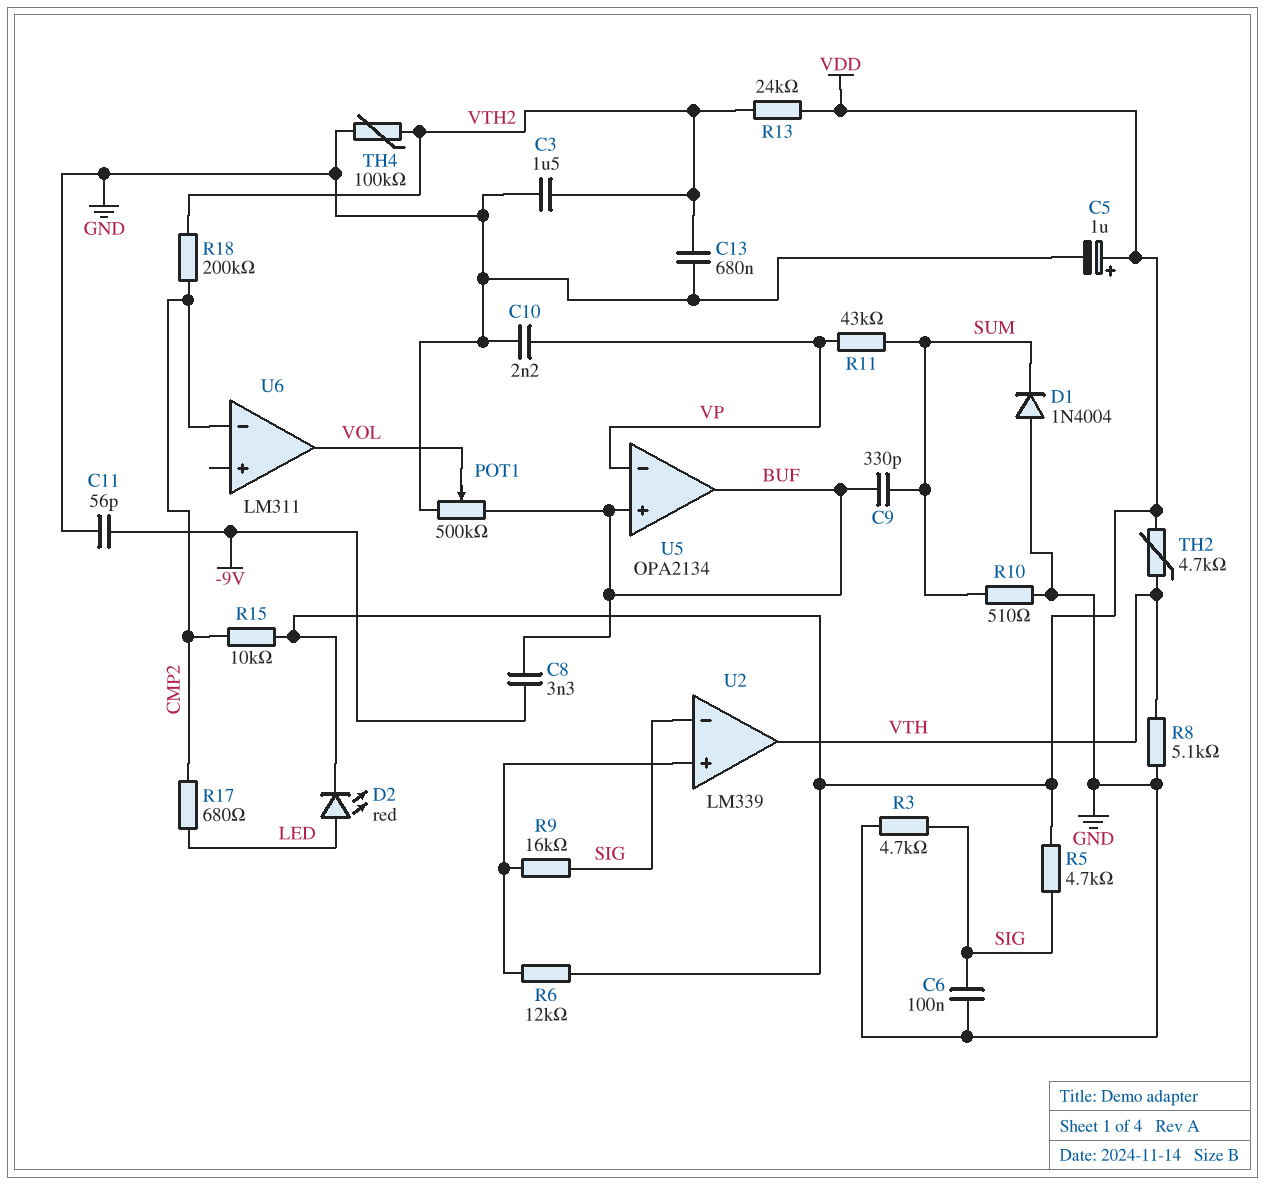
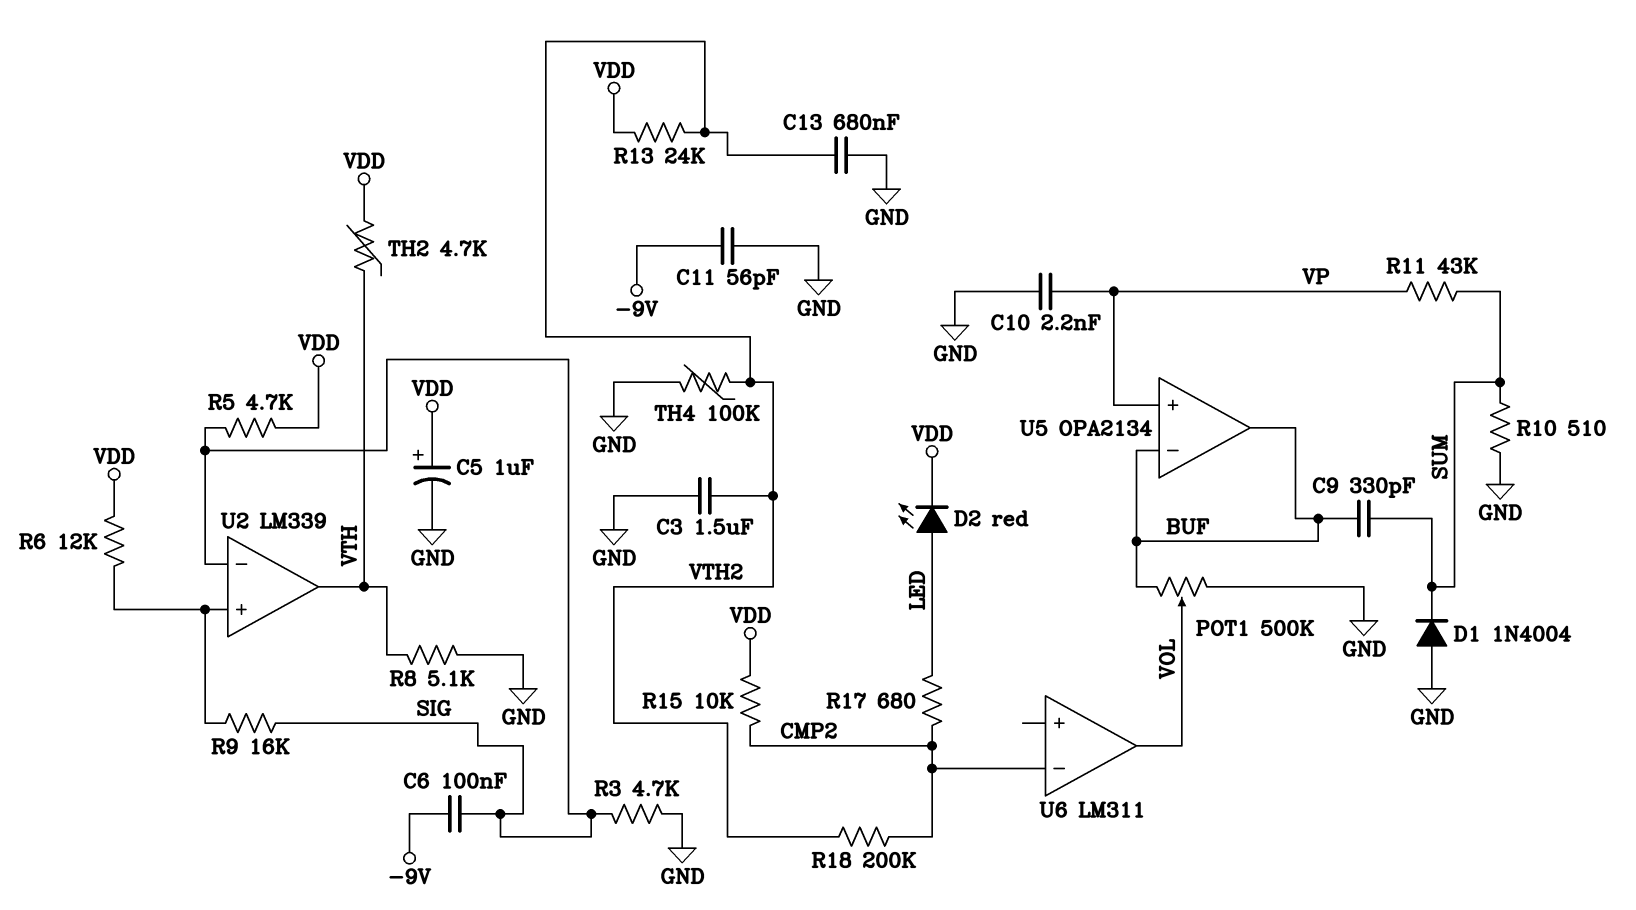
C6: 100nF (GND, SIG) -> 100nF (-9V, SIG)
C8: 3.3nF (-9V, BUF) -> none
U5 pin in+: BUF -> VP
U5 pin in-: VP -> BUF

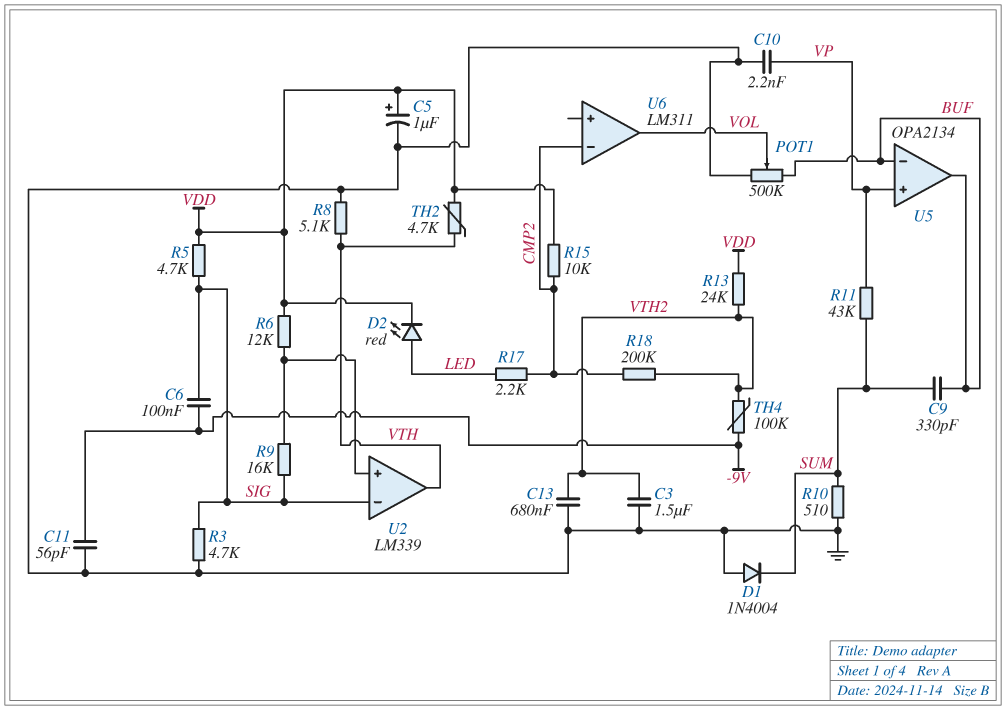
R17: 680 (CMP2, LED) -> 2.2k (CMP2, LED)
TH4: 100k (GND, VTH2) -> 100k (-9V, VTH2)

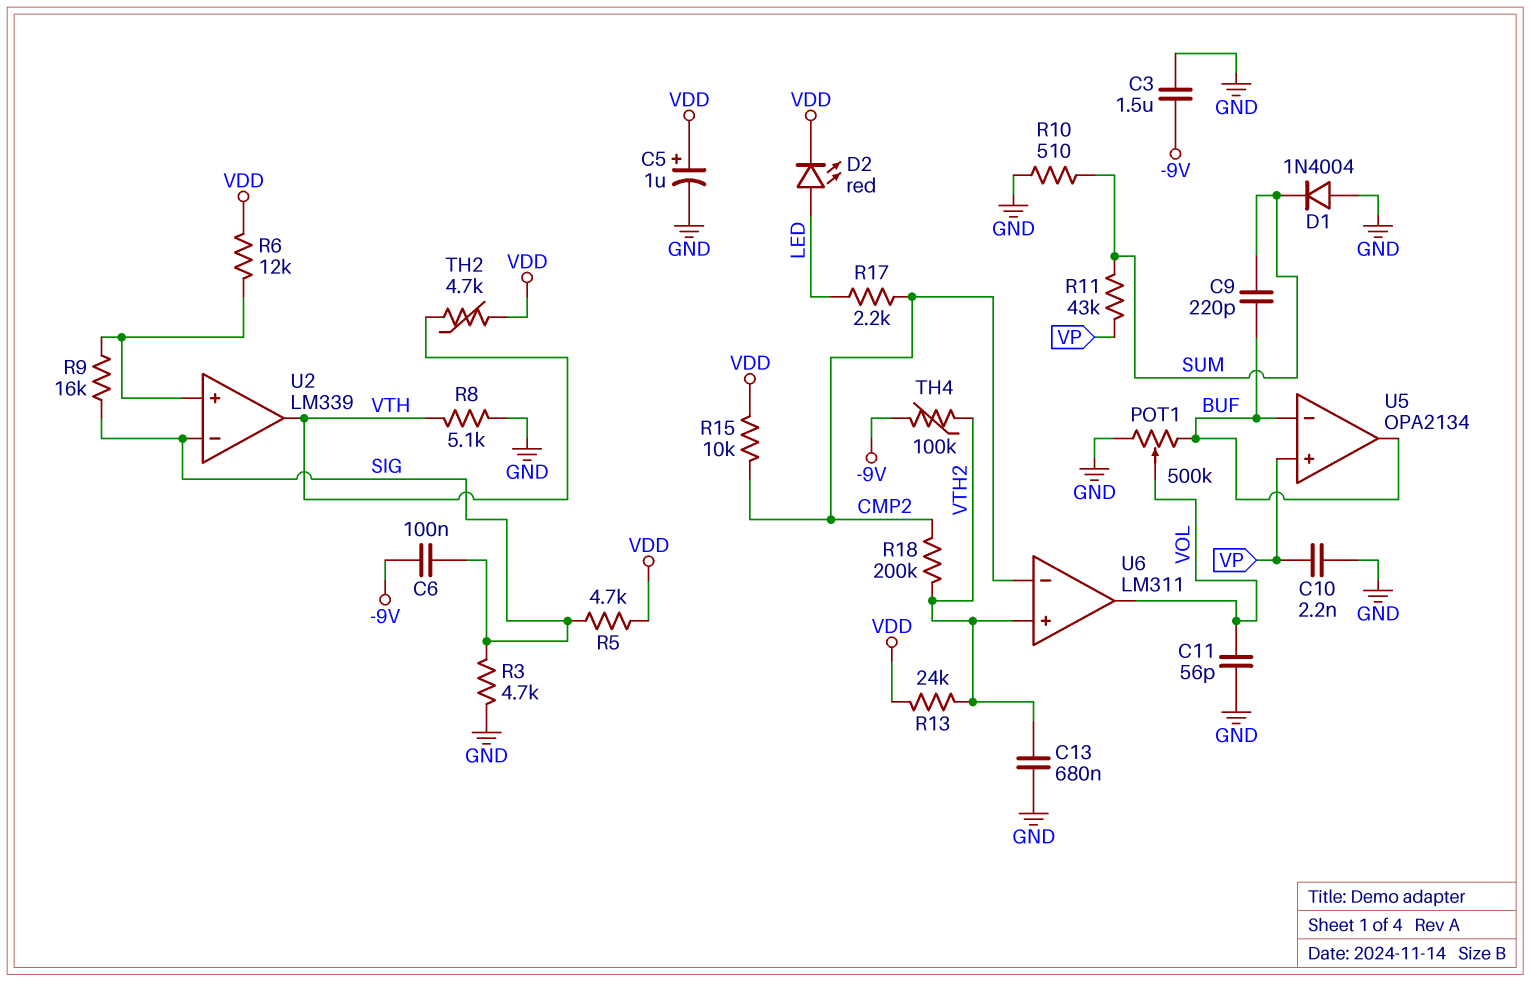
C3: 1.5uF (GND, VTH2) -> 1.5uF (-9V, GND)
C9: 330pF (BUF, SUM) -> 220pF (BUF, SUM)
C11: 56pF (-9V, GND) -> 56pF (GND, VOL)
U6 pin in+: none -> VTH2

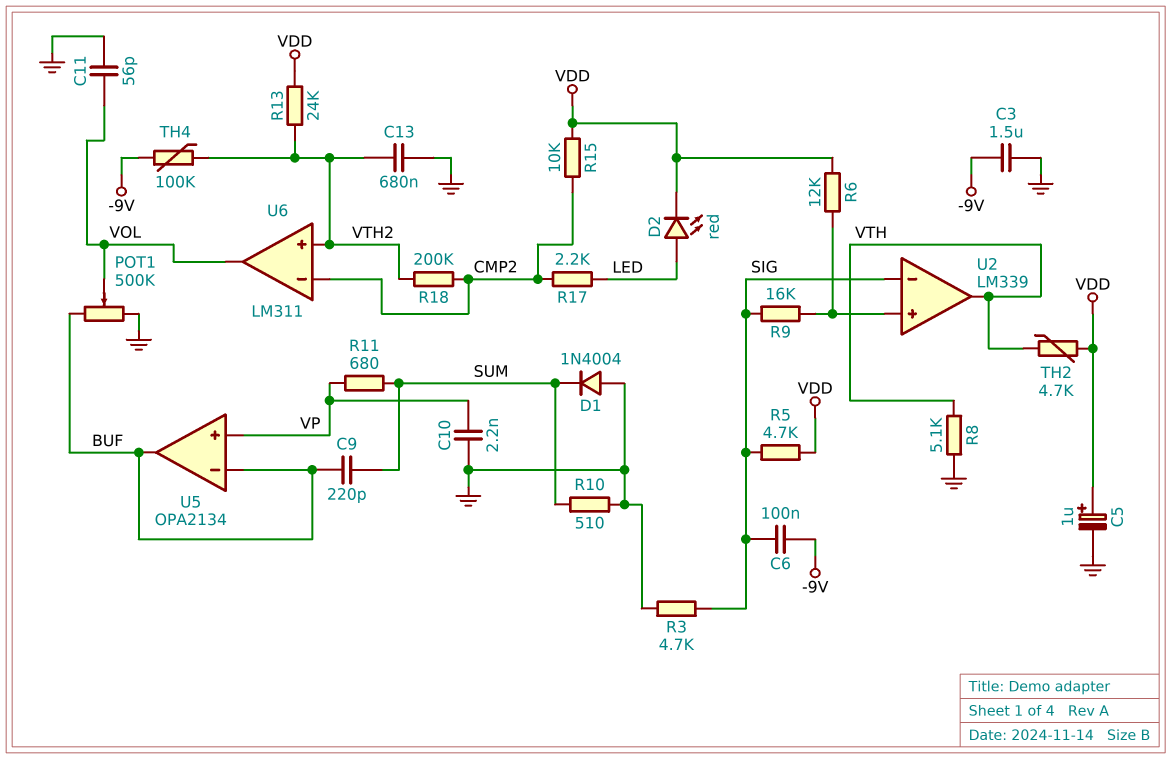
R11: 43k (SUM, VP) -> 680 (SUM, VP)

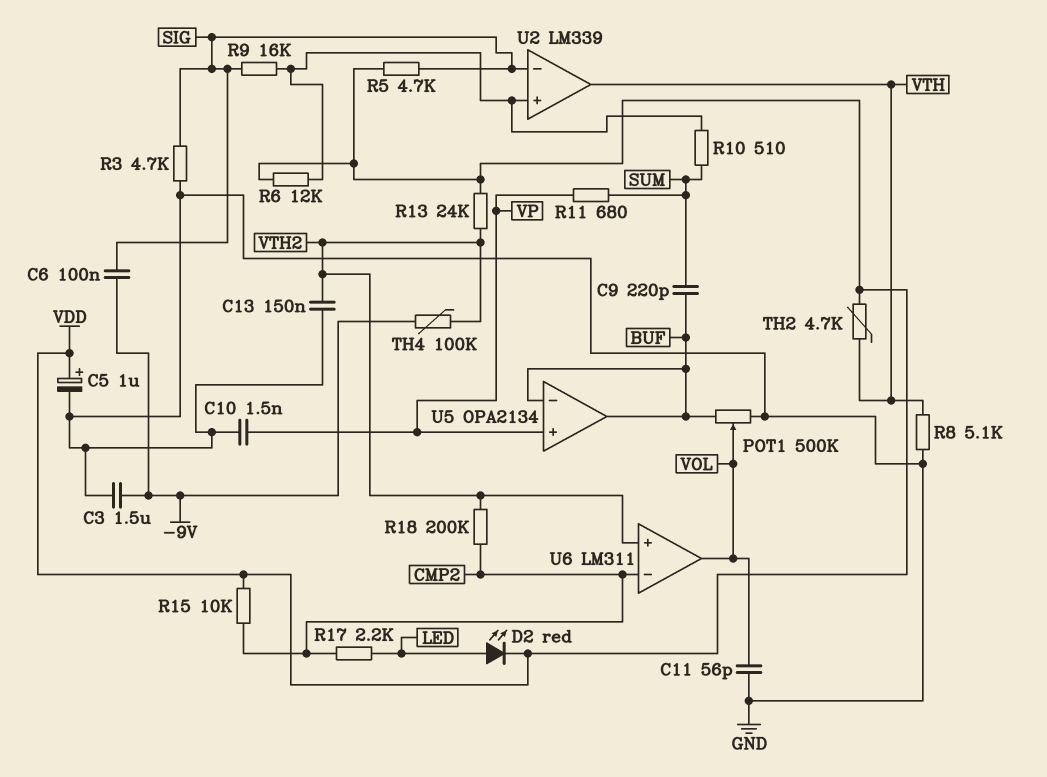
C10: 2.2nF (GND, VP) -> 1.5nF (GND, VP)
C13: 680nF (GND, VTH2) -> 150nF (GND, VTH2)
D1: diode 1N4004 (A GND, K SUM) -> none
R10: 510 (GND, SUM) -> 510 (SUM, U2/in+)

